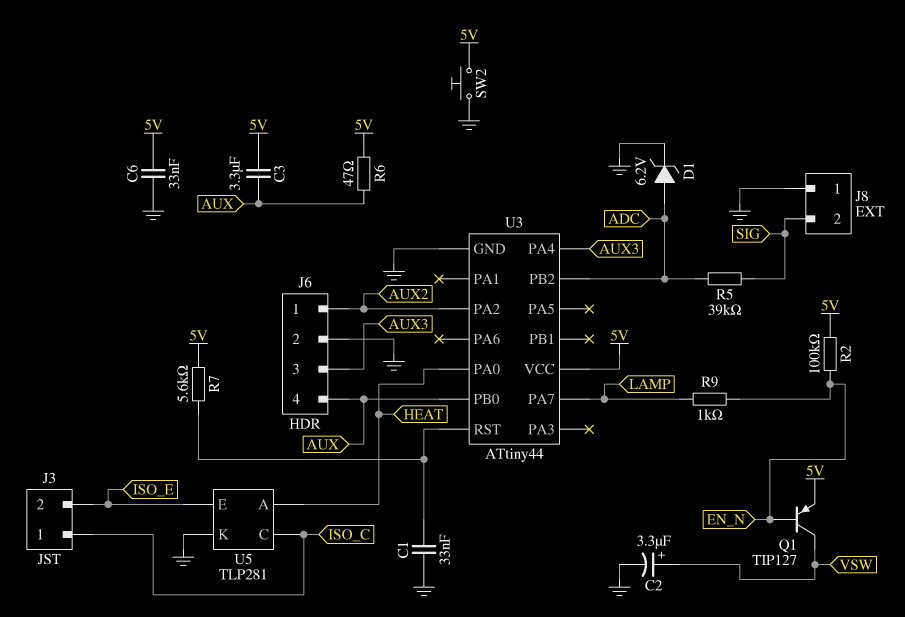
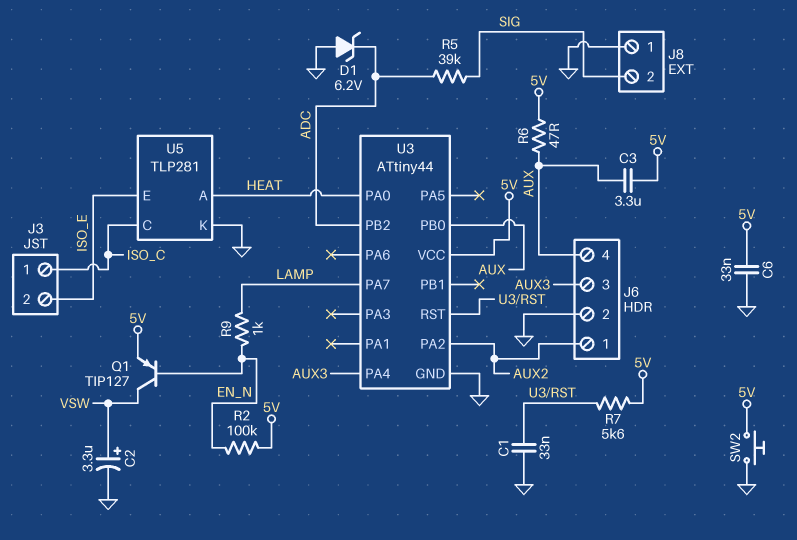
D1: zener 6.2V (A ADC, K GND) -> zener 6.2V (A GND, K ADC)

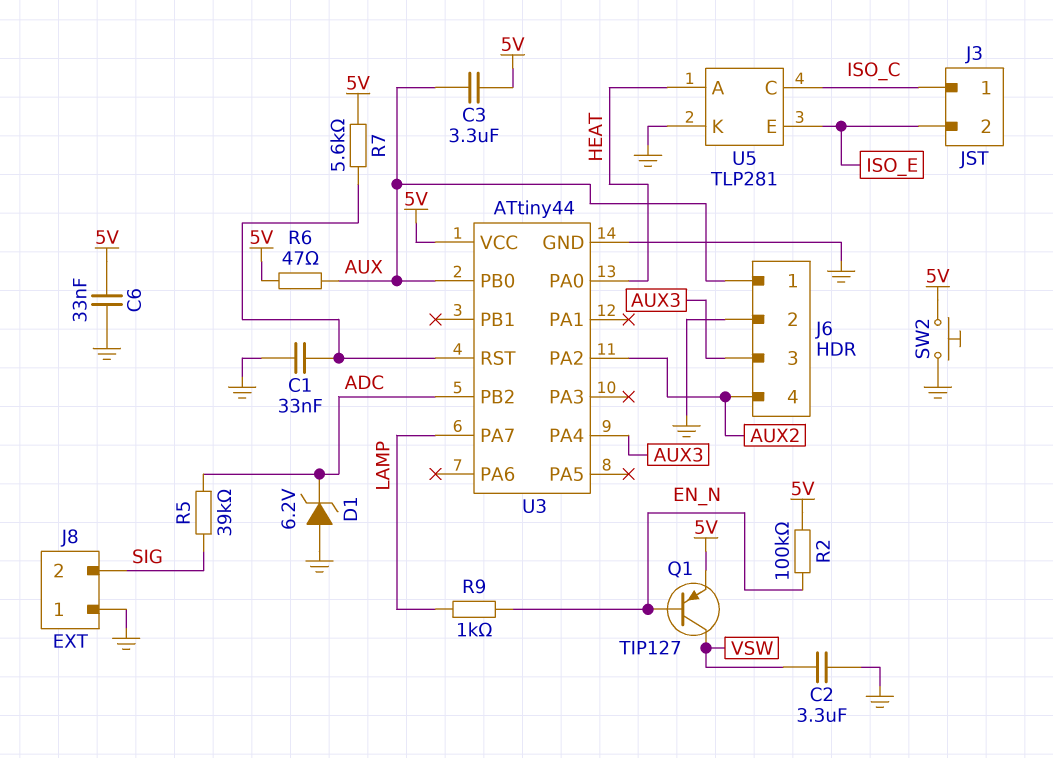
C2: 3.3uF (plus VSW, minus GND) -> 3.3uF (GND, VSW)
J6 pin 1: AUX2 -> AUX
J6 pin 4: AUX -> AUX2

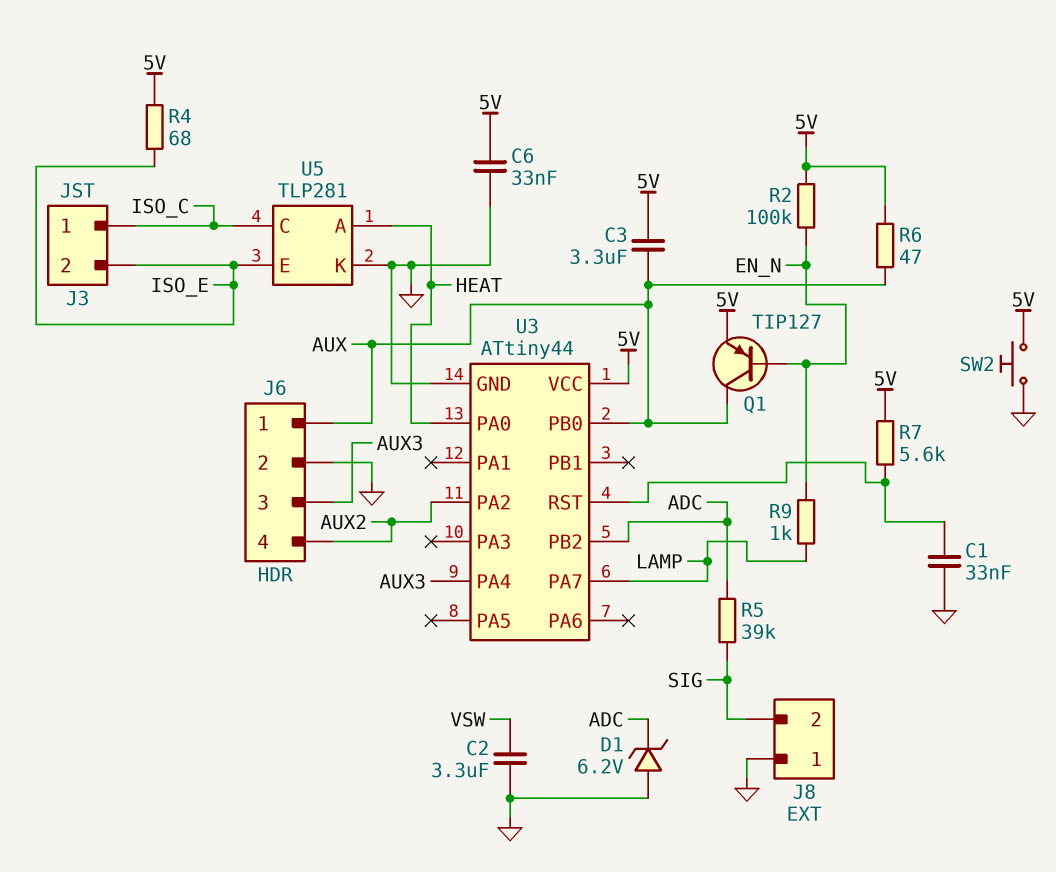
Q1: PNP TIP127 (B EN_N, C VSW, E 5V) -> PNP TIP127 (B EN_N, C AUX, E 5V)
R4: none -> 68 (5V, ISO_E)

